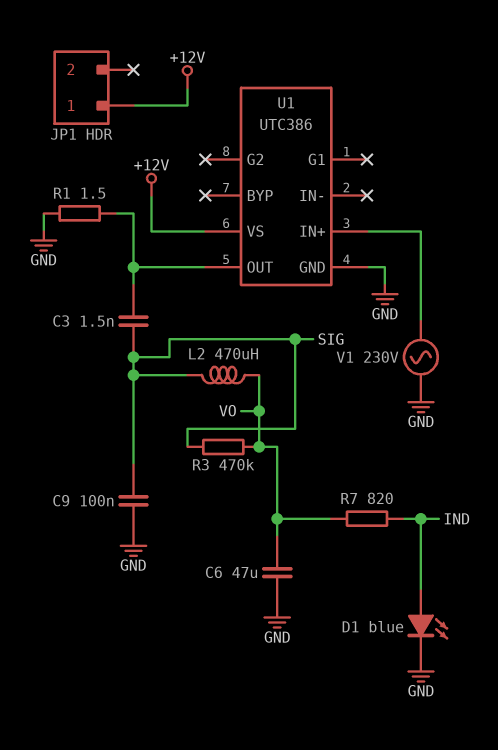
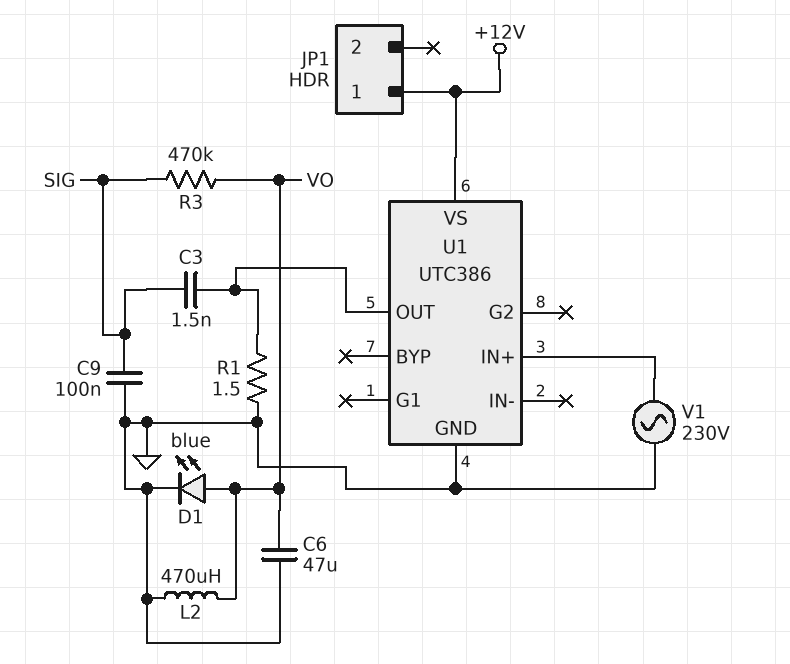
D1: LED blue (A IND, K GND) -> LED blue (A VO, K GND)
L2: 470uH (SIG, VO) -> 470uH (GND, VO)
R7: 820 (IND, VO) -> none

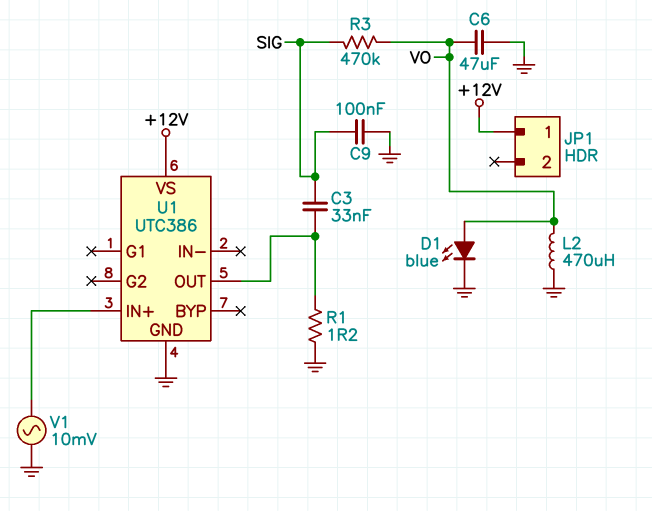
C3: 1.5nF (SIG, U1/OUT) -> 33nF (SIG, U1/OUT)
R1: 1.5 (GND, U1/OUT) -> 1.2 (GND, U1/OUT)
V1: AC 230V (GND, U1/IN+) -> AC 10mV (GND, U1/IN+)

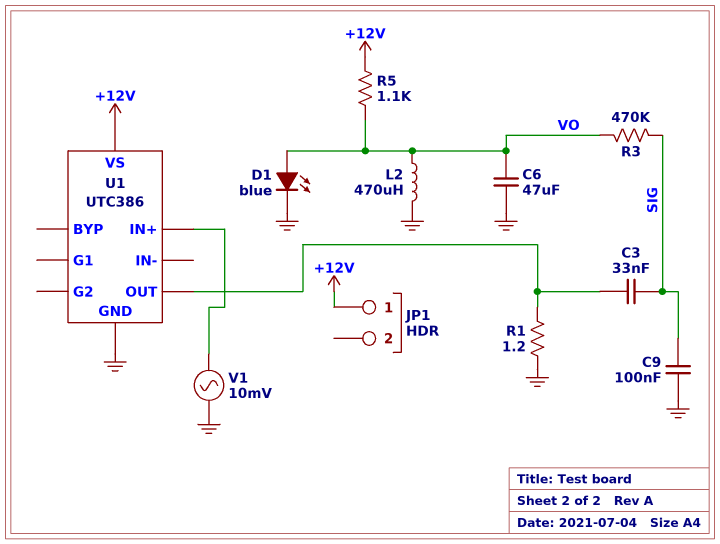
R5: none -> 1.1k (+12V, VO)

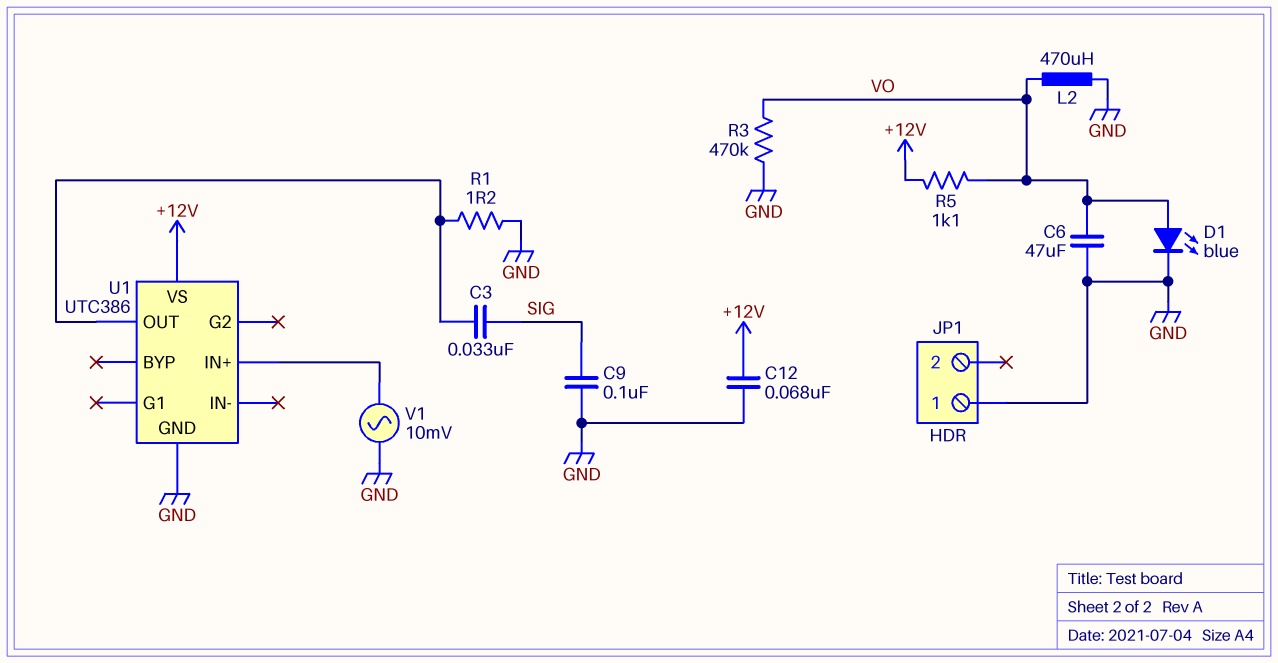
C12: none -> 68nF (+12V, GND)
JP1 pin 1: +12V -> GND
R3: 470k (SIG, VO) -> 470k (GND, VO)

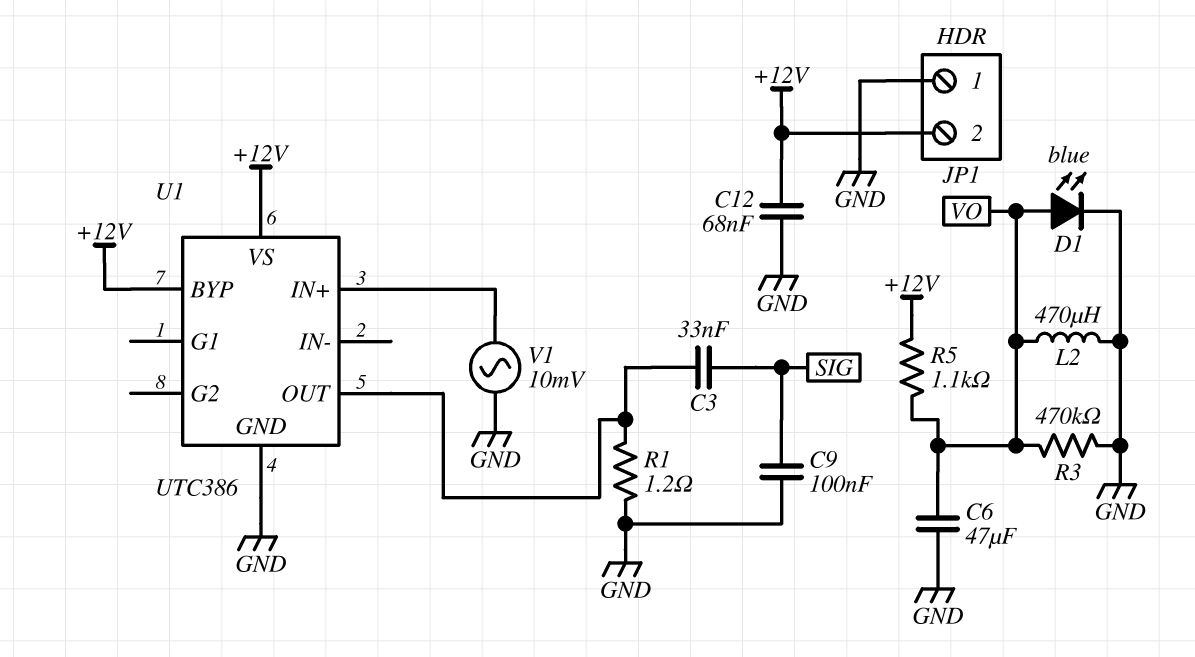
JP1 pin 2: none -> +12V
U1 pin BYP: none -> +12V

